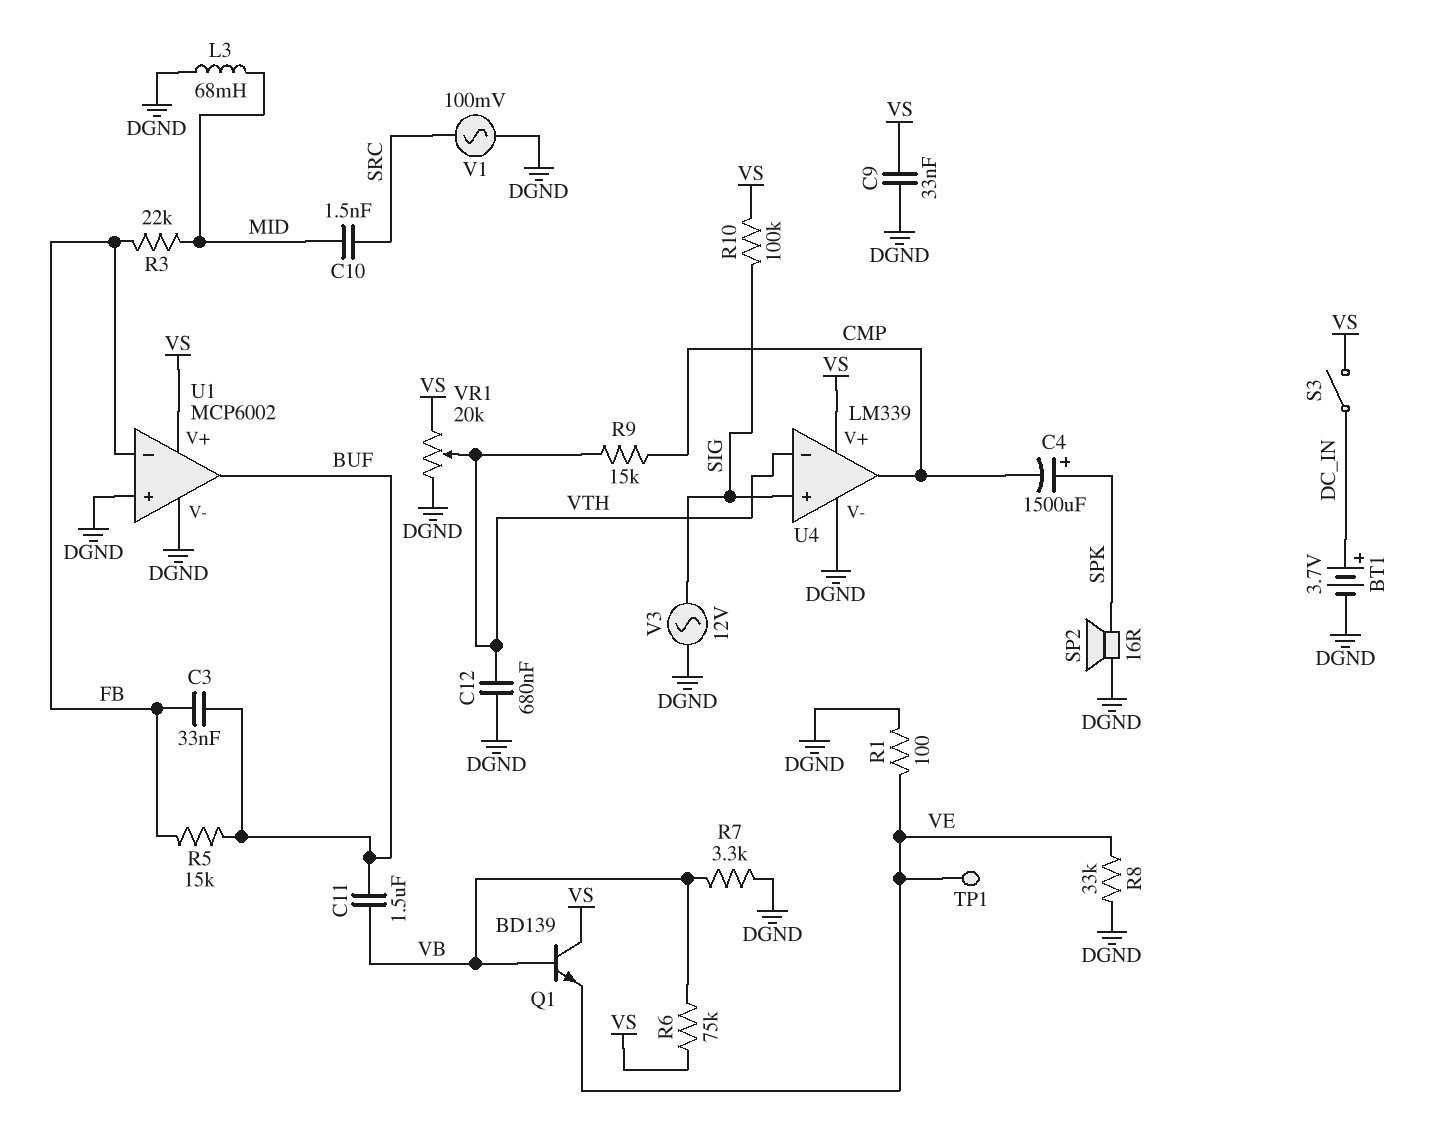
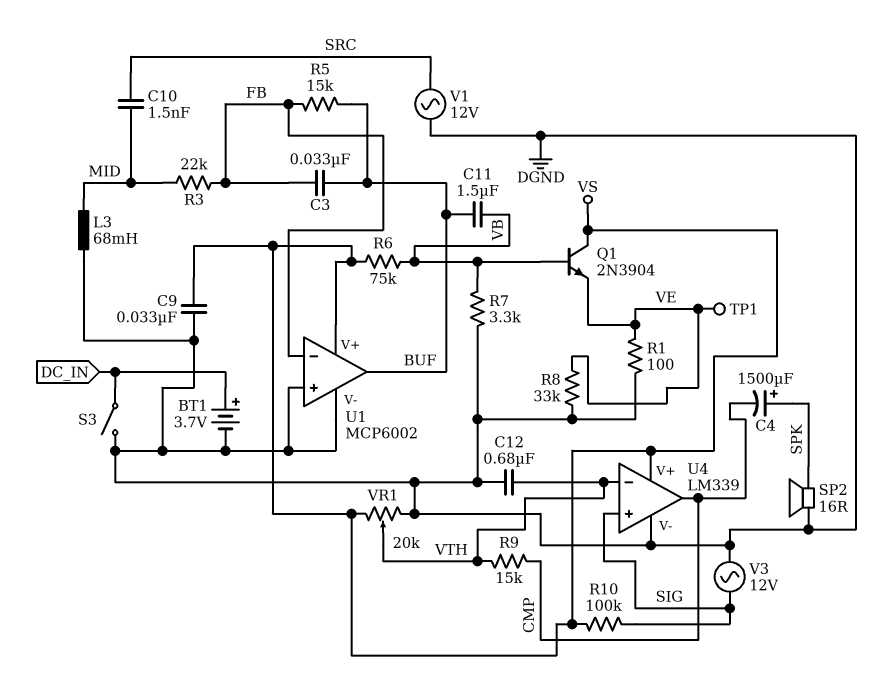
Q1: NPN BD139 (B VB, C VS, E VE) -> NPN 2N3904 (B VB, C VS, E VE)
S3: switch (DC_IN, VS) -> switch (DC_IN, DGND)
V1: AC 100mV (DGND, SRC) -> AC 12V (DGND, SRC)

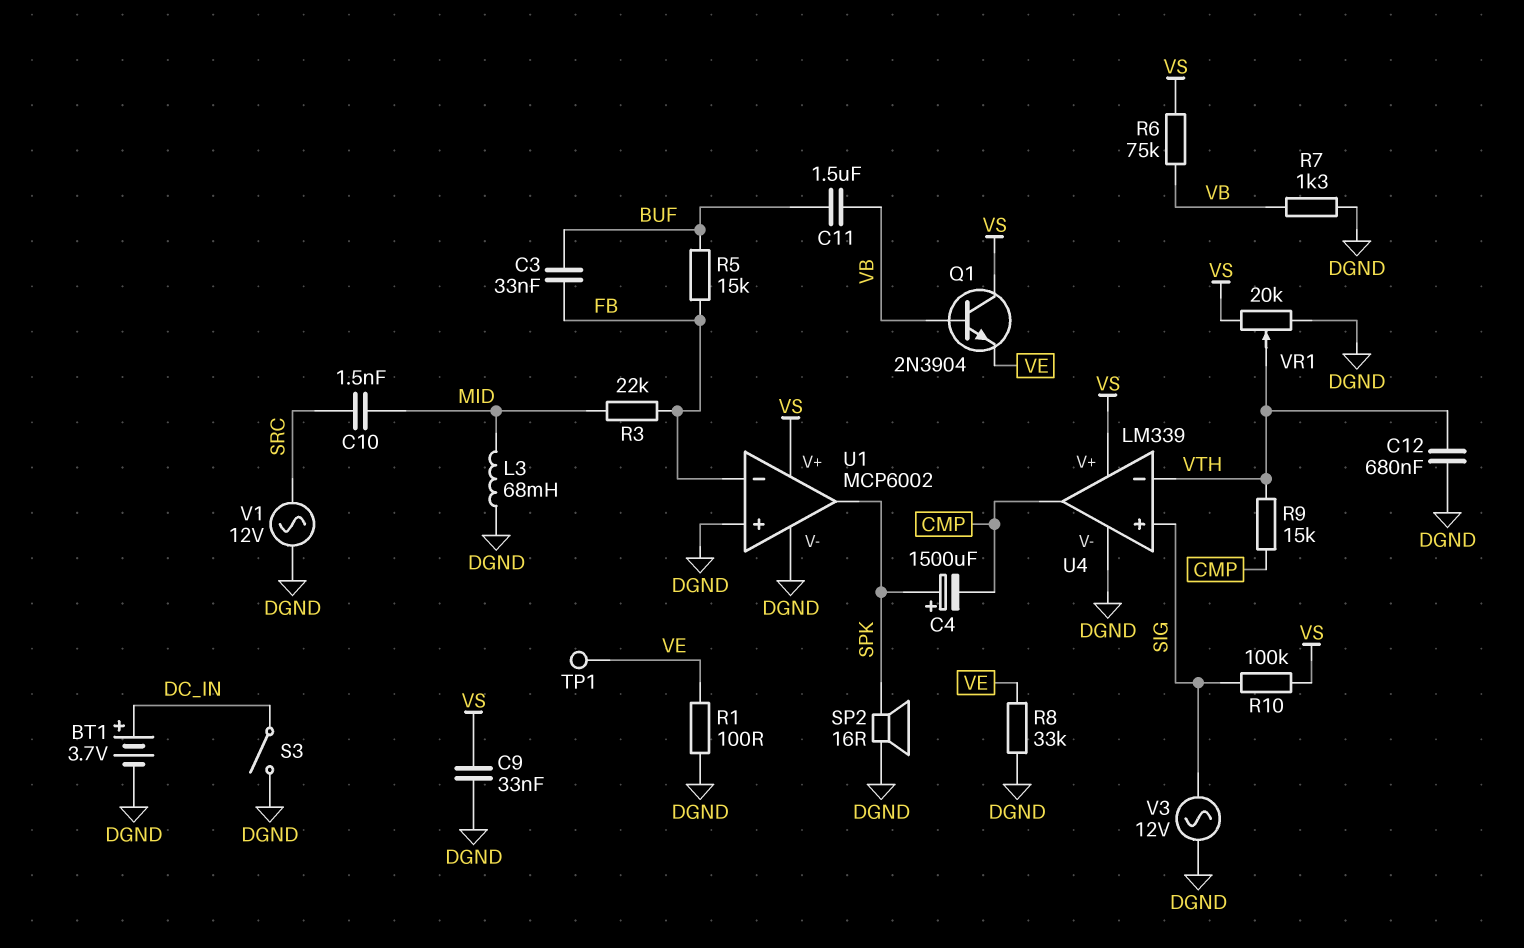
R7: 3.3k (DGND, VB) -> 1.3k (DGND, VB)
U1 pin out: BUF -> SPK

